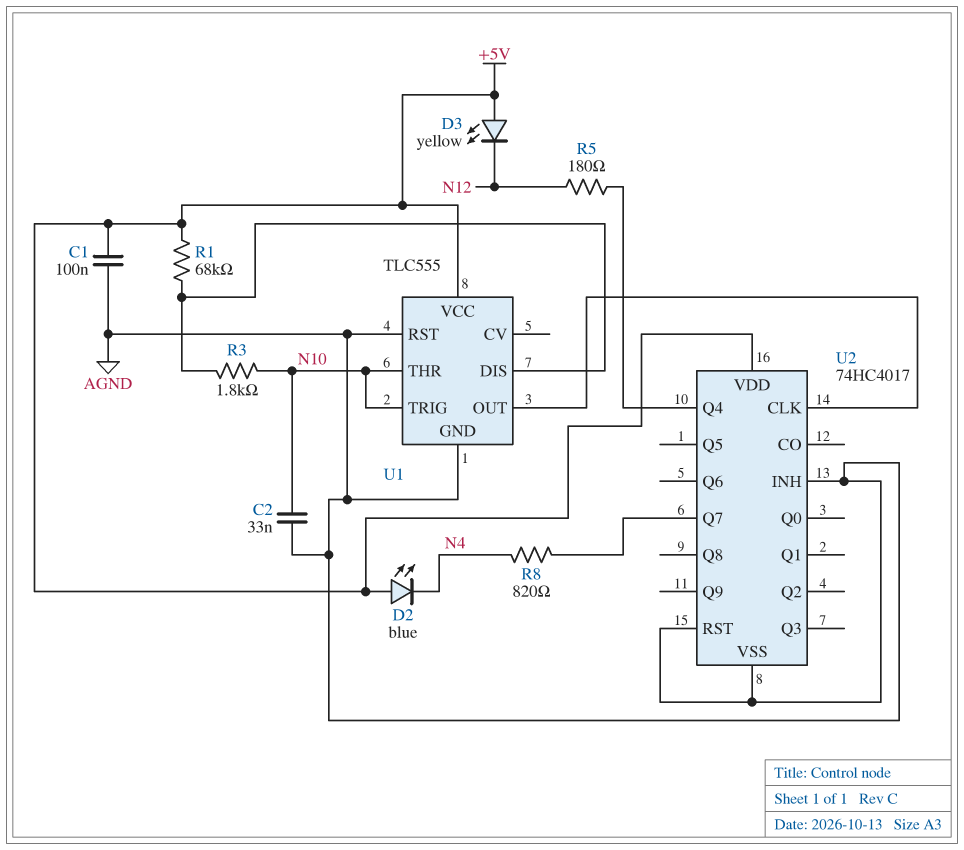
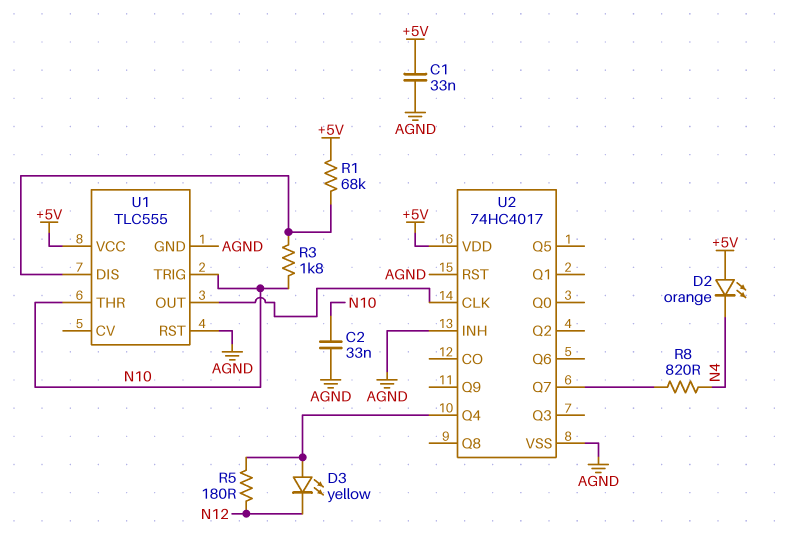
C1: 100nF (+5V, AGND) -> 33nF (+5V, AGND)
D2: LED blue (A +5V, K N4) -> LED orange (A +5V, K N4)
D3: LED yellow (A +5V, K N12) -> LED yellow (A U2/Q4, K N12)

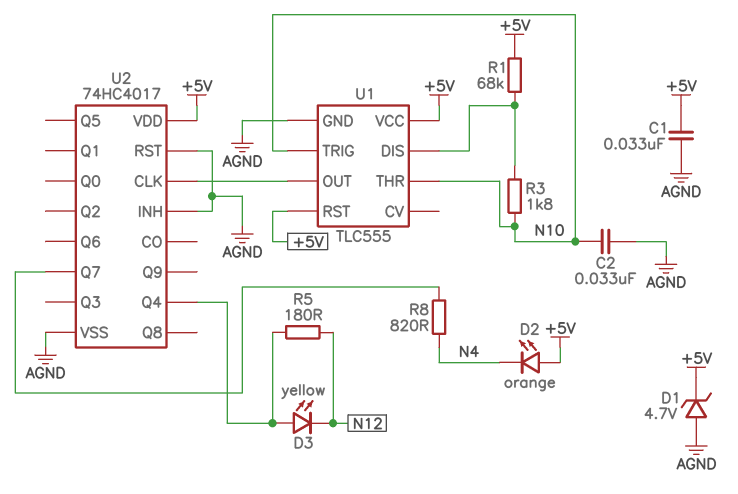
D1: none -> zener 4.7V (A AGND, K +5V)
U1 pin RST: AGND -> +5V

